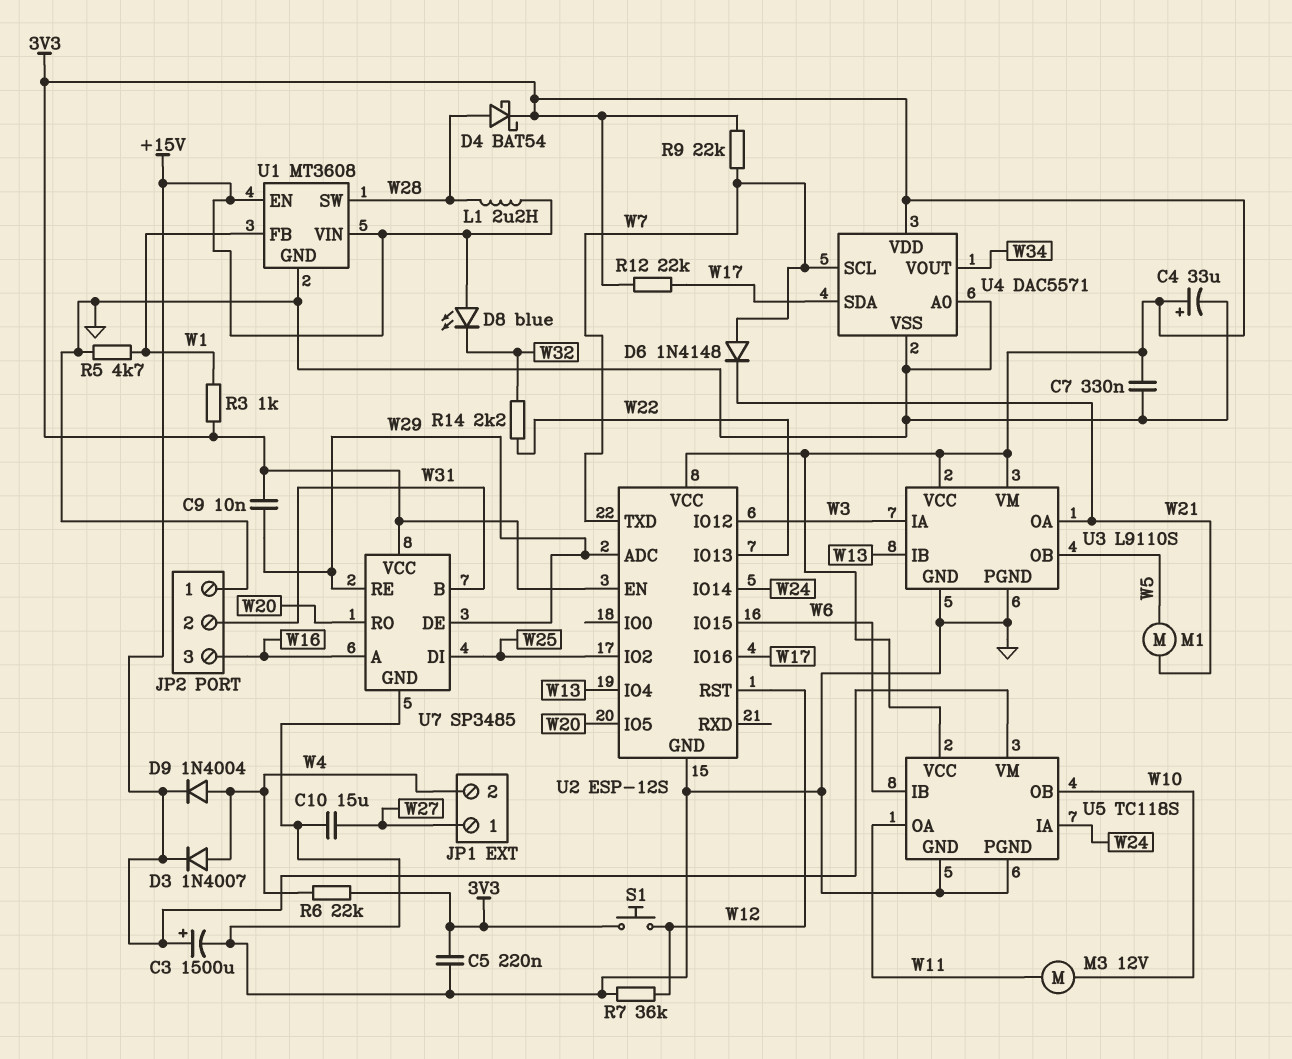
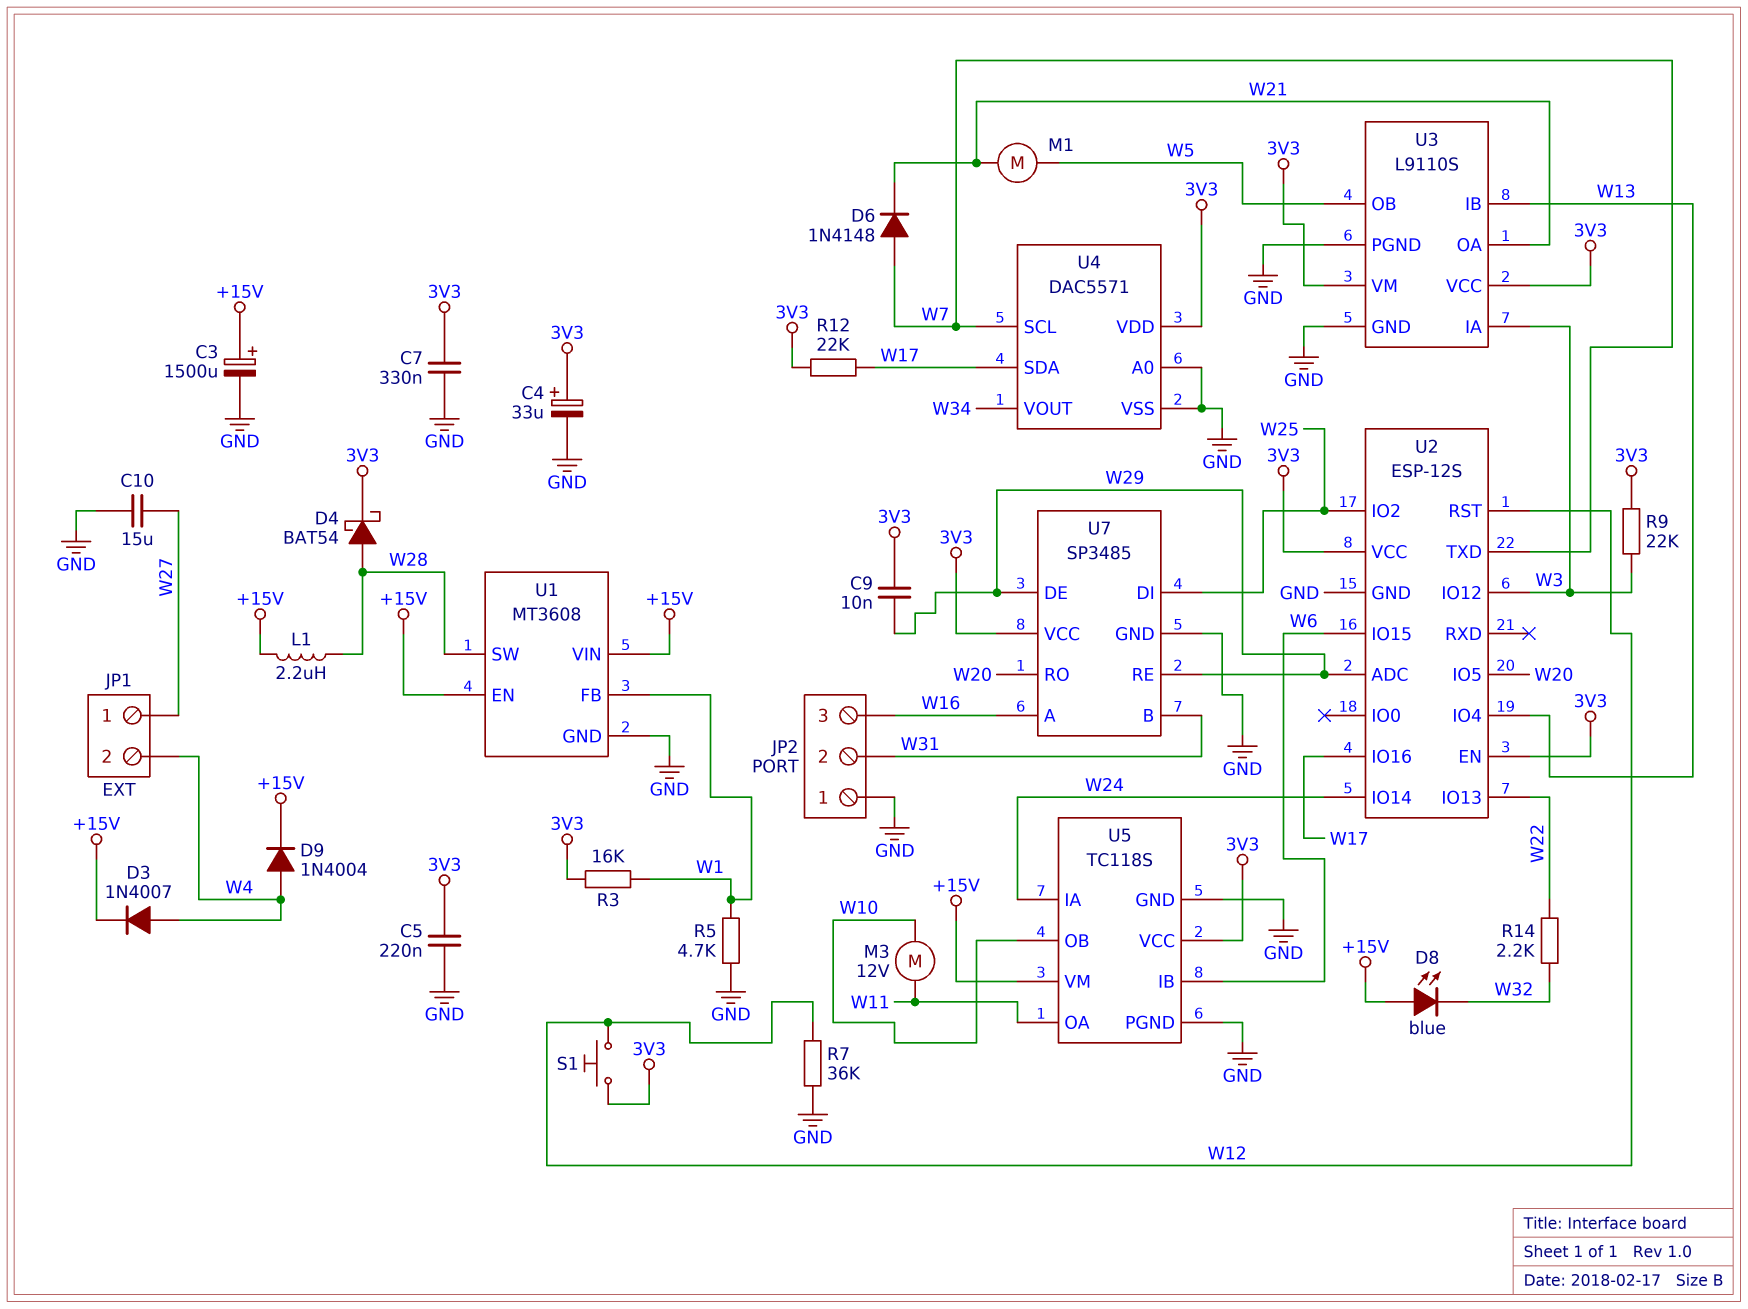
R3: 1k (3V3, W1) -> 16k (3V3, W1)
R6: 22k (3V3, W4) -> none
R9: 22k (3V3, W7) -> 22k (3V3, W3)

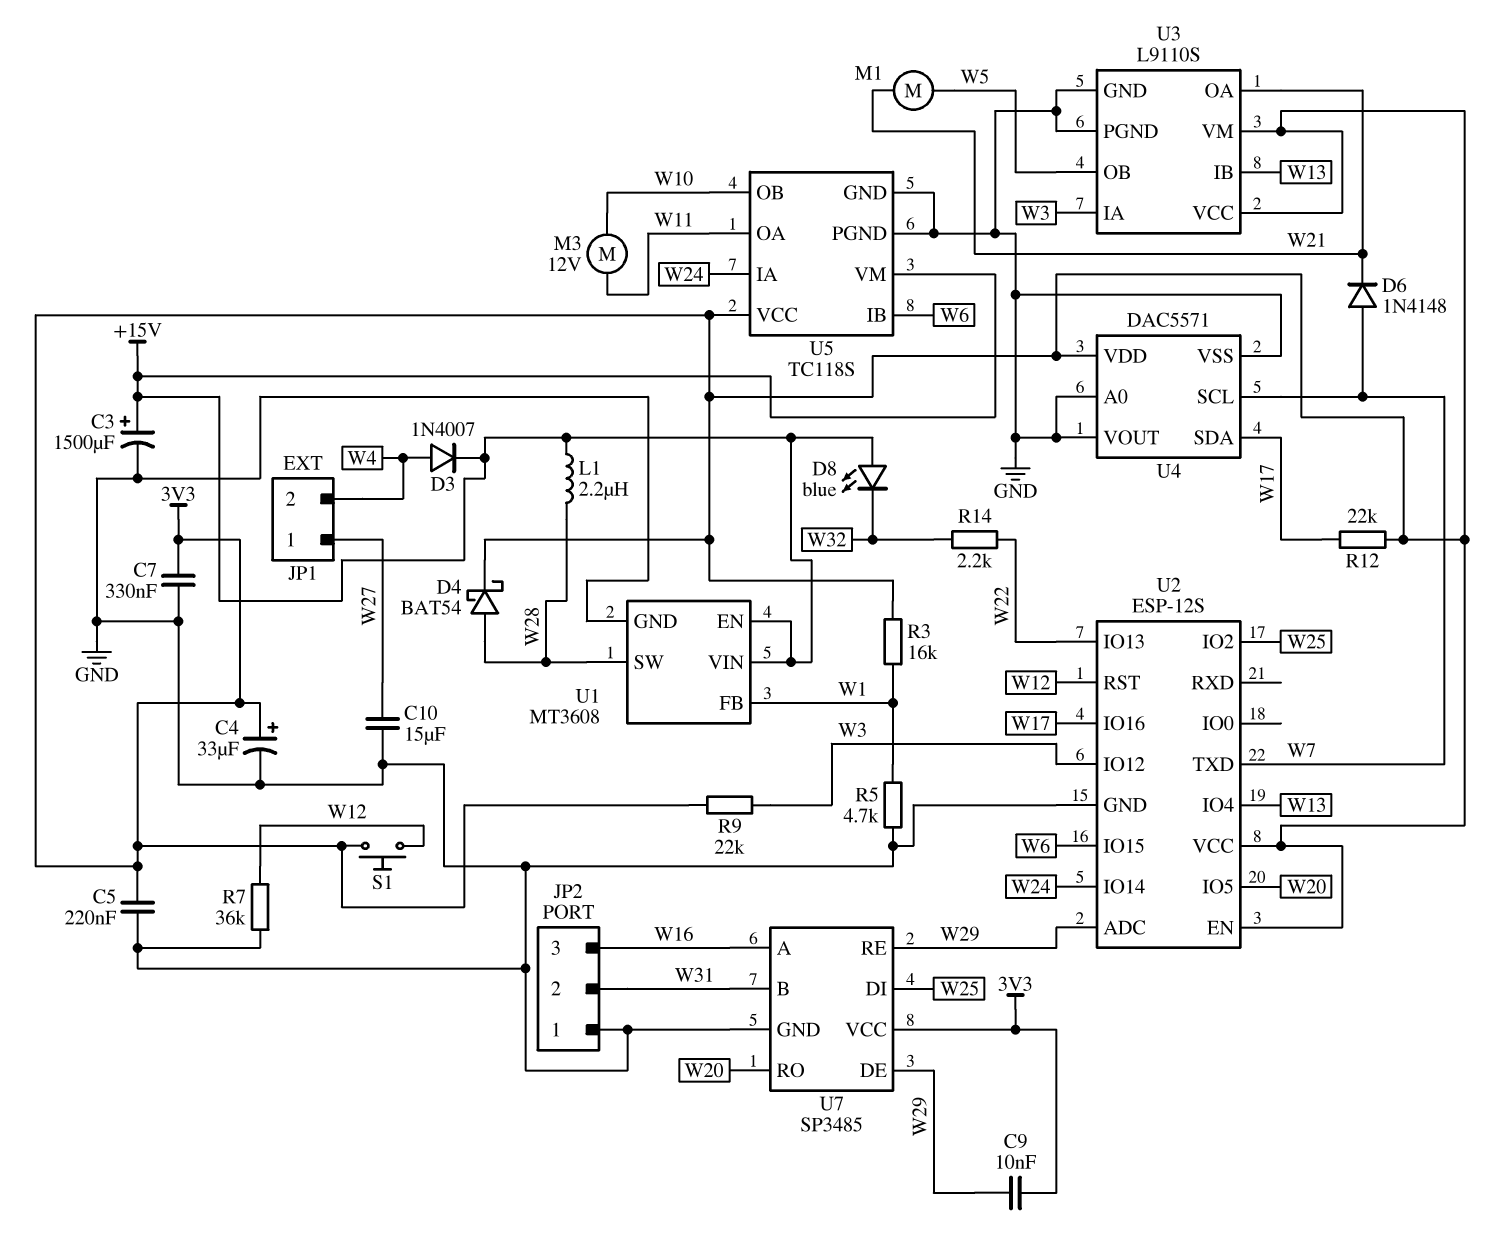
D9: diode 1N4004 (A W4, K +15V) -> none
U4 pin VOUT: W34 -> GND

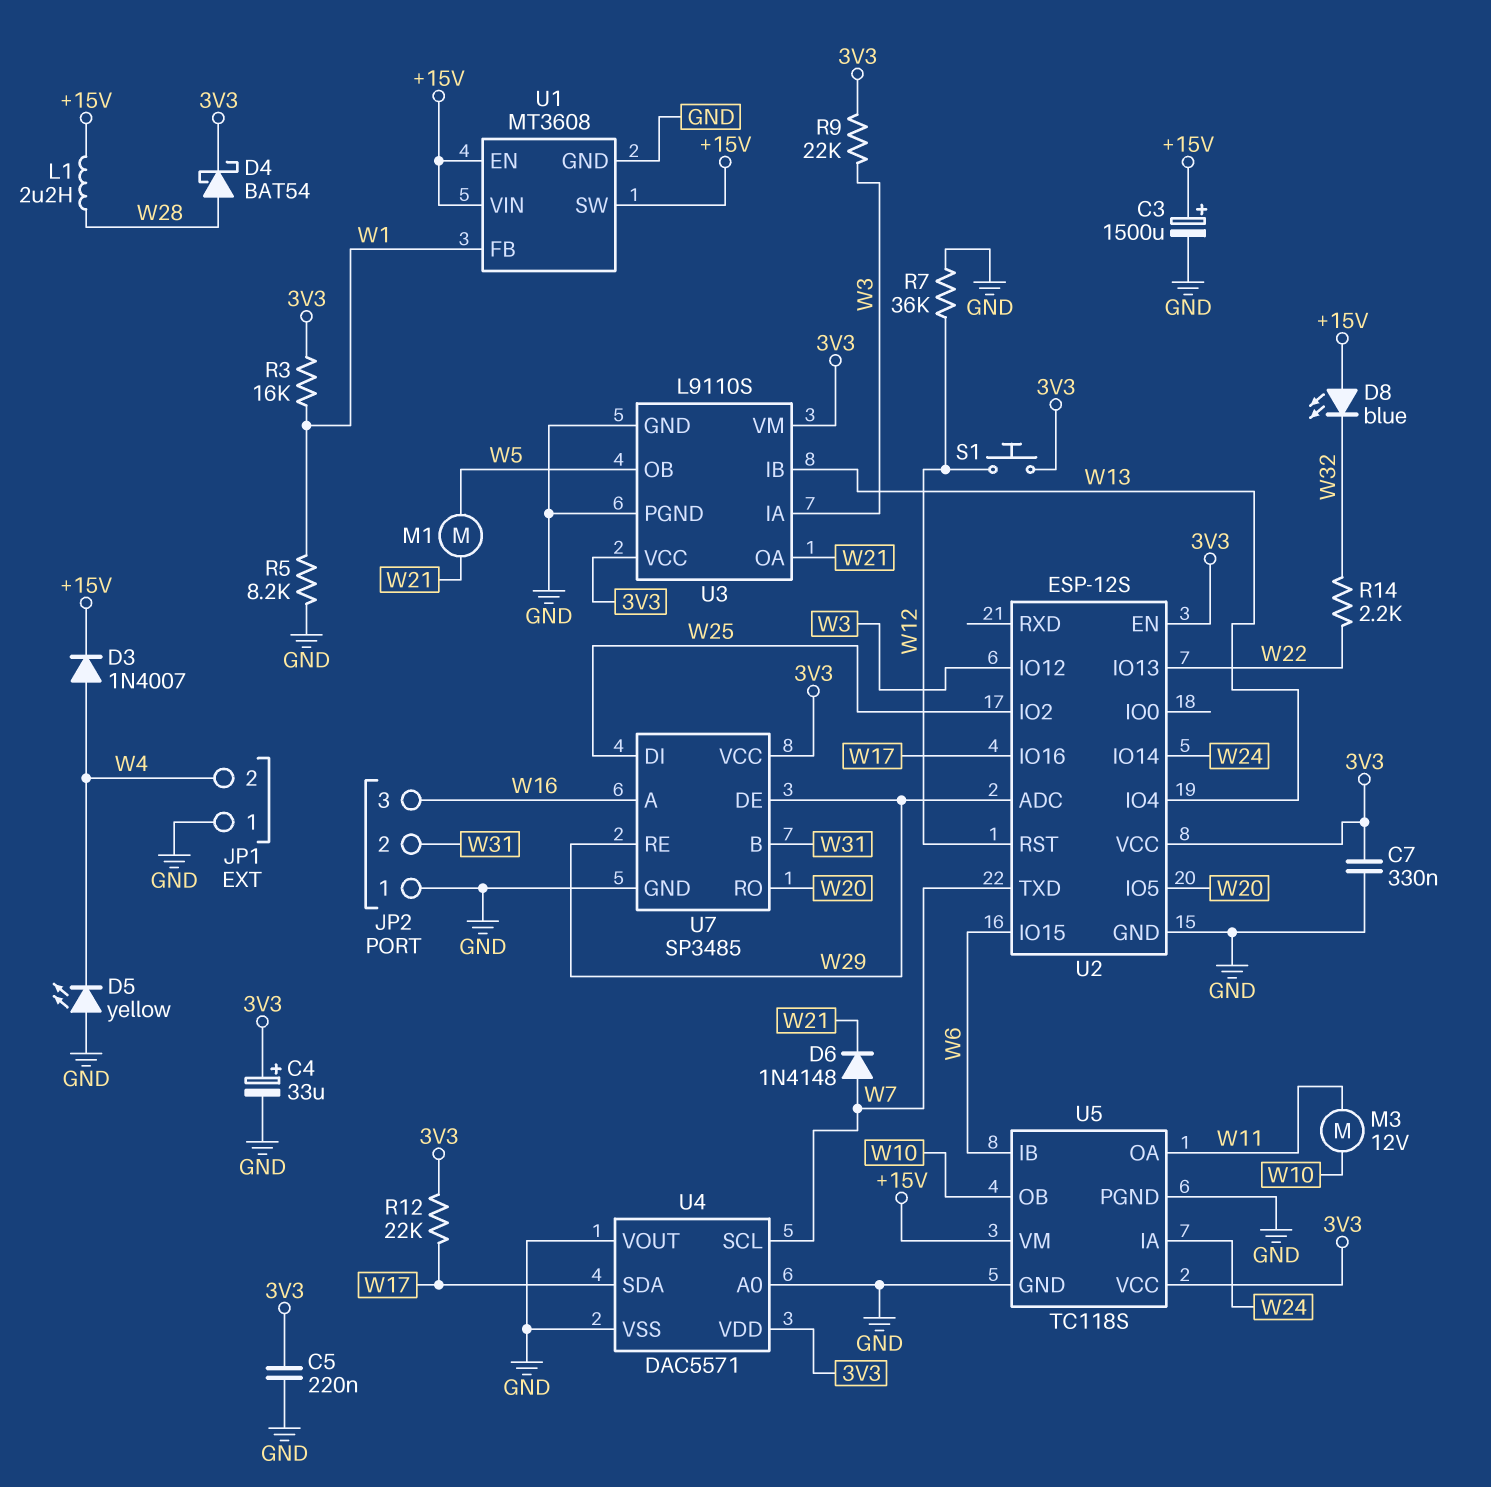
C9: 10nF (3V3, W29) -> none
C10: 15uF (GND, W27) -> none
D5: none -> LED yellow (A GND, K W4)
JP1 pin 1: W27 -> GND
R5: 4.7k (GND, W1) -> 8.2k (GND, W1)
U1 pin SW: W28 -> +15V

